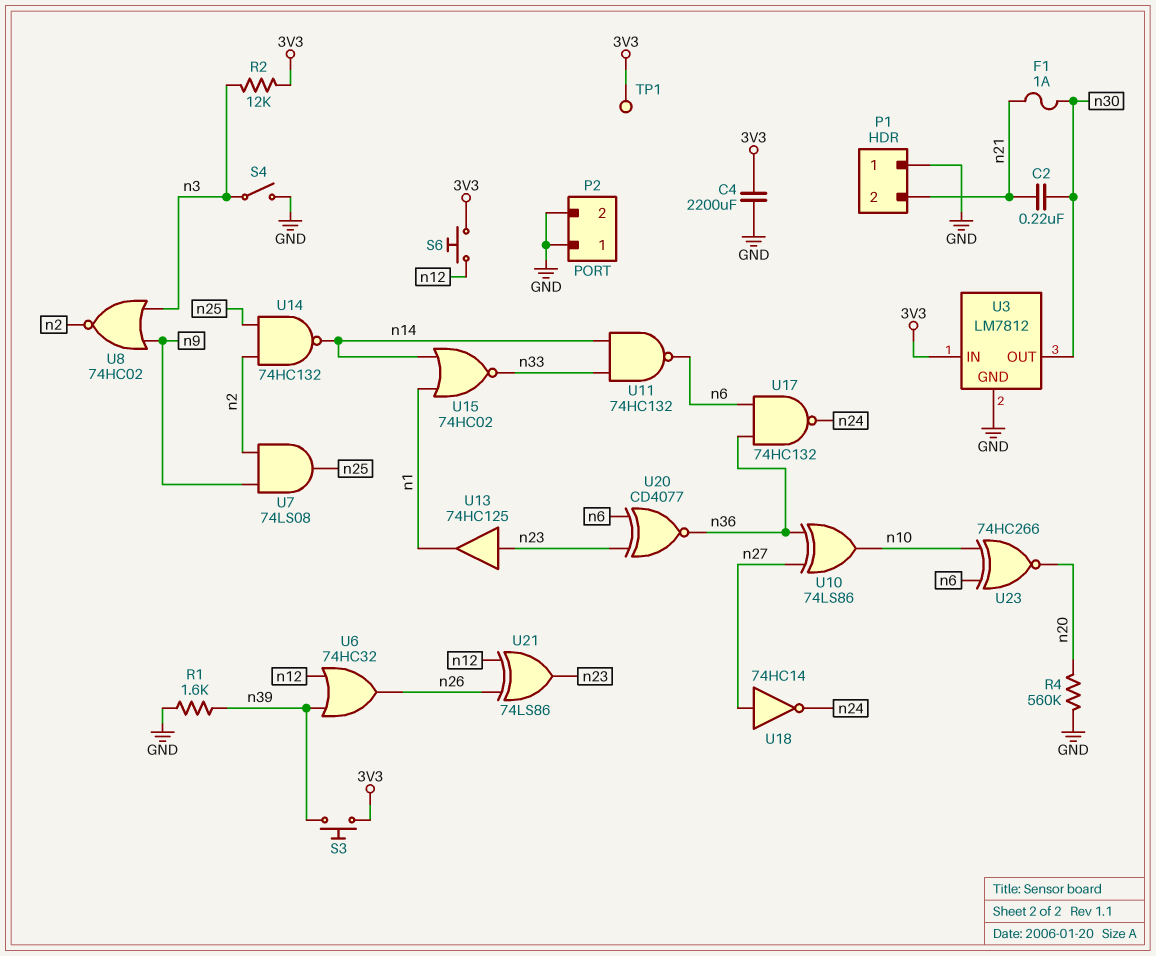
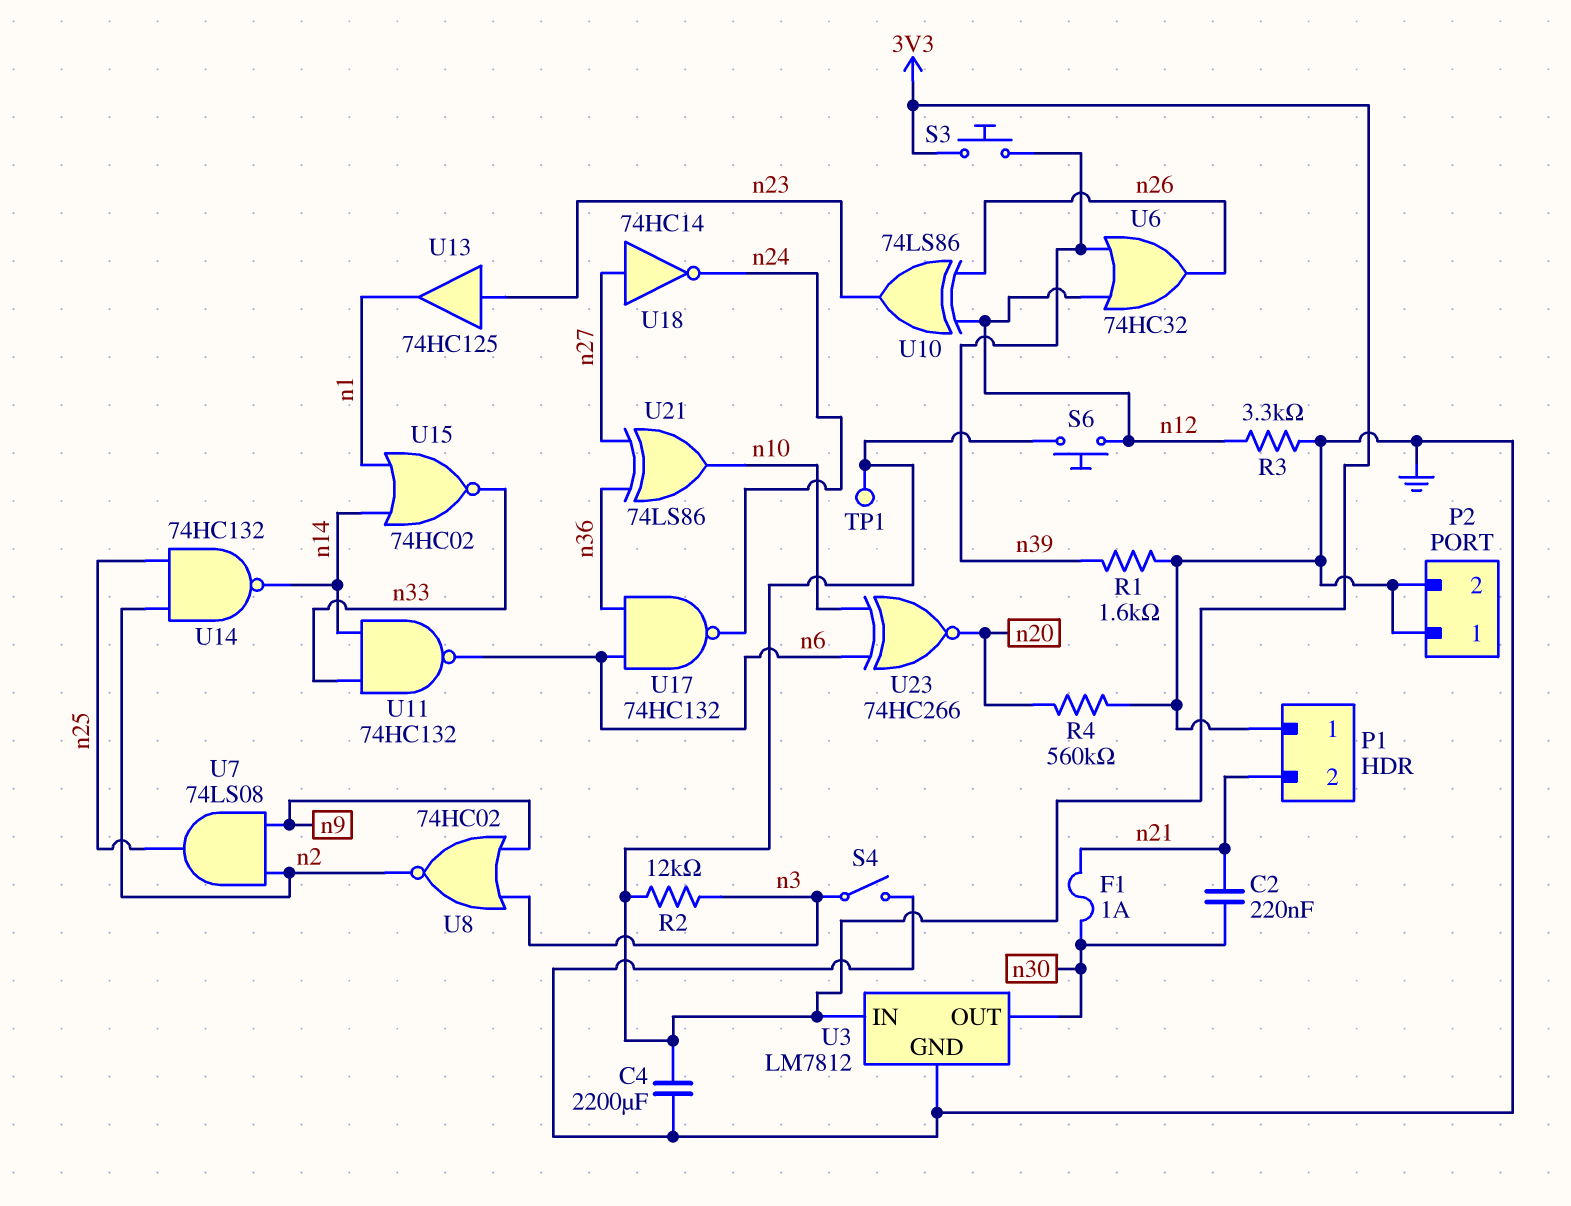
R3: none -> 3.3k (GND, n12)
U10: XOR 74LS86 (in n27, in n36, out n10) -> XOR 74LS86 (in n12, in n26, out n23)
U20: XNOR CD4077 (in n6, in n23, out n36) -> none
U21: XOR 74LS86 (in n12, in n26, out n23) -> XOR 74LS86 (in n27, in n36, out n10)

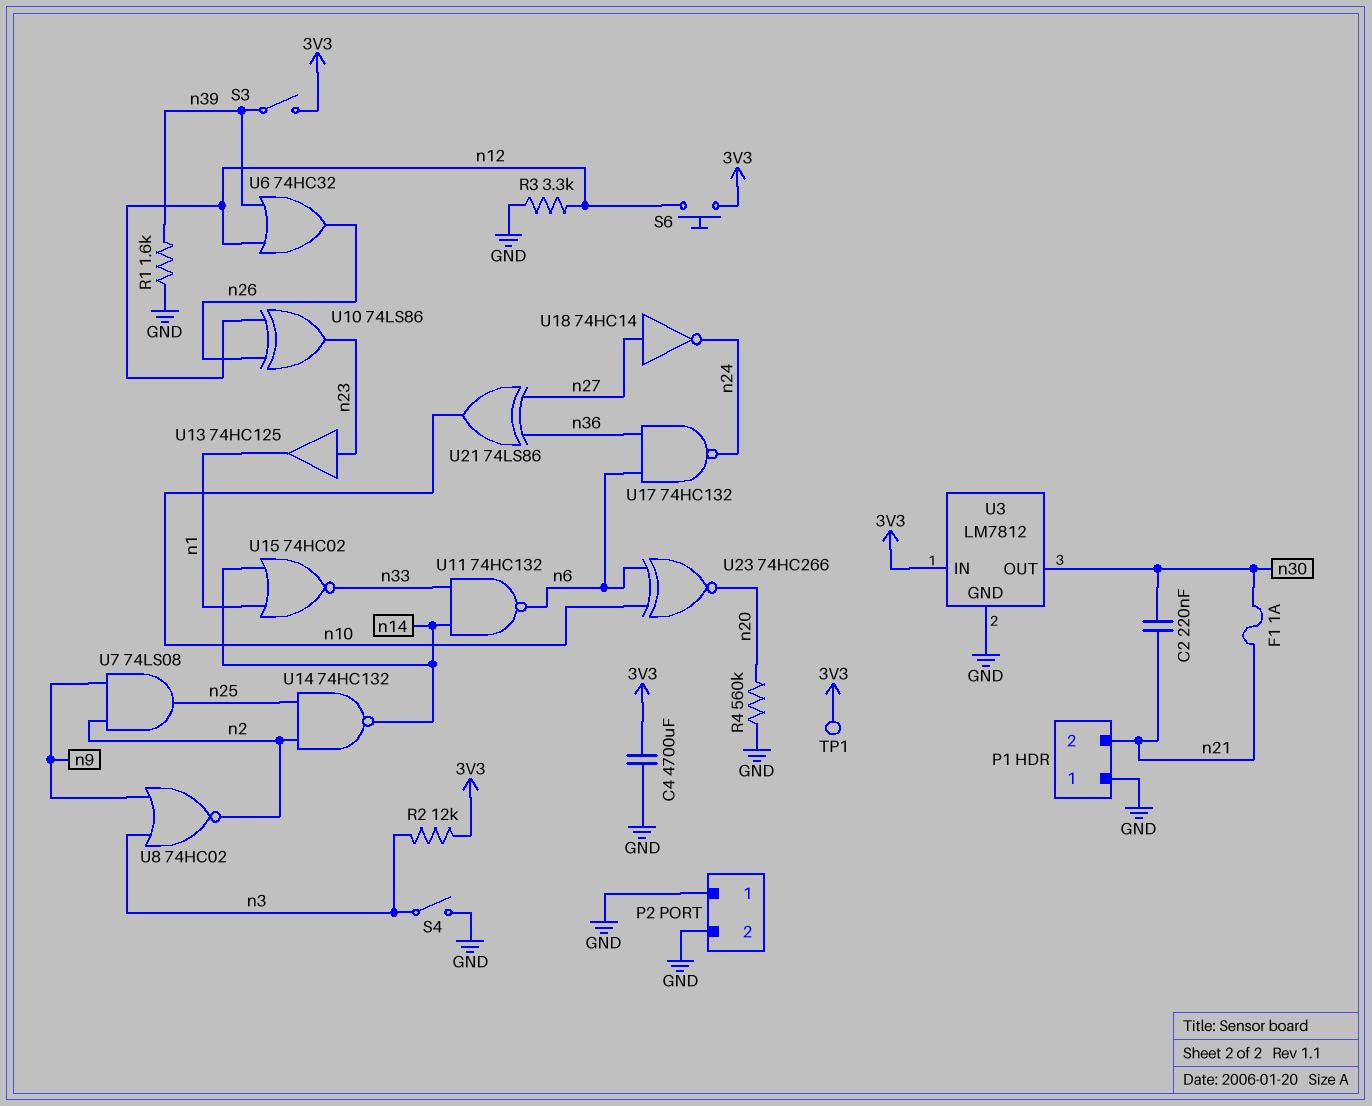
C4: 2200uF (3V3, GND) -> 4700uF (3V3, GND)
S3: button (3V3, n39) -> switch (3V3, n39)

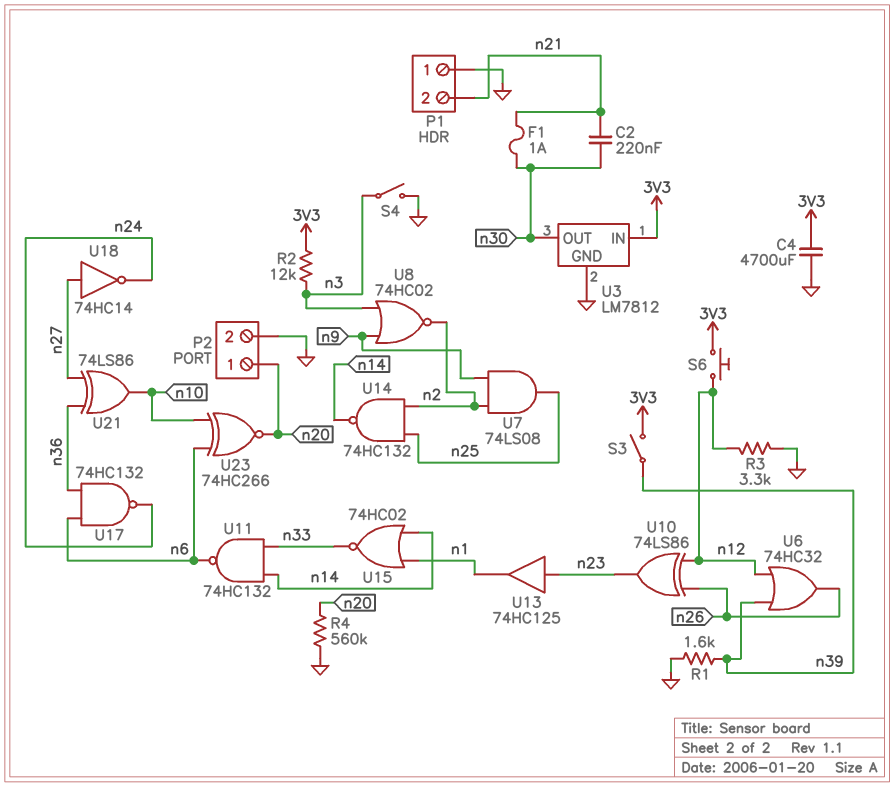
P2 pin 1: GND -> n20
TP1: test point (3V3) -> none

